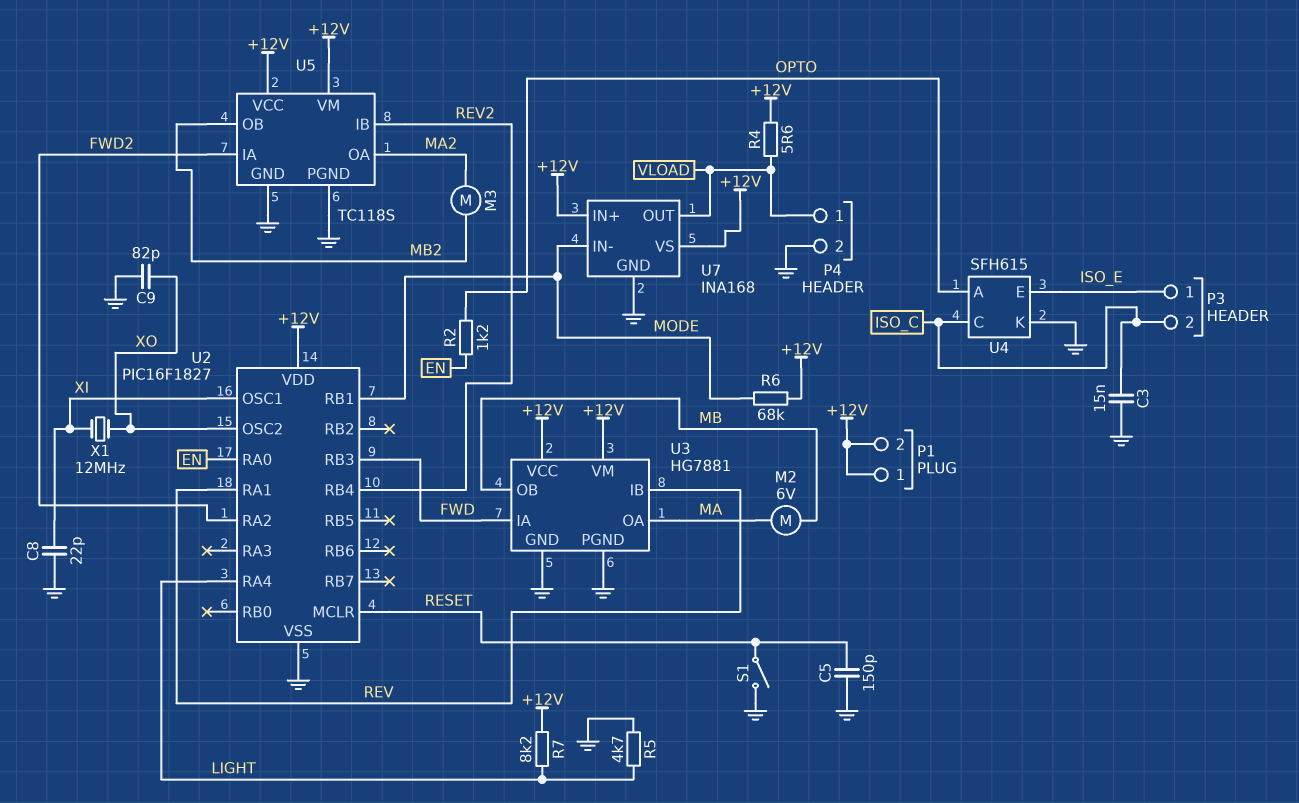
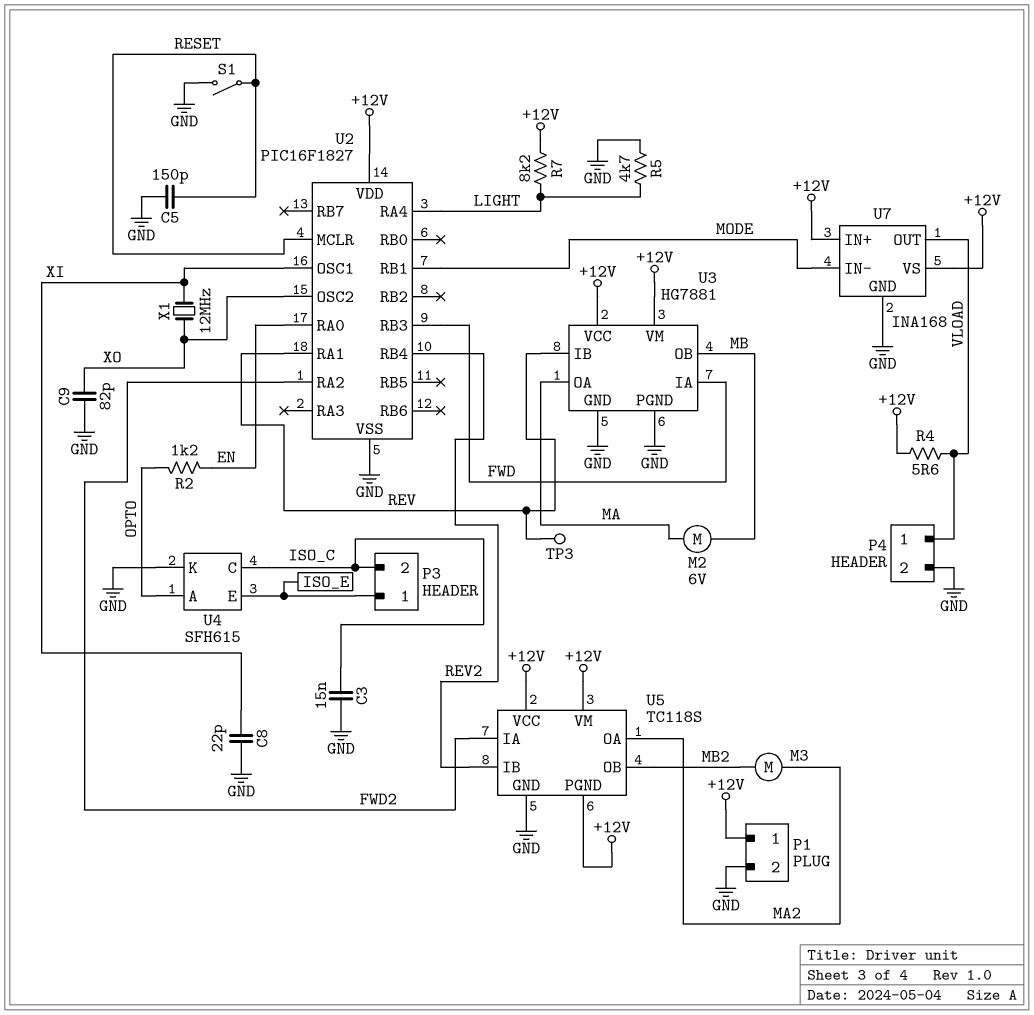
P1 pin 2: +12V -> GND
R6: 68k (+12V, MODE) -> none
TP3: none -> test point (REV)
U5 pin PGND: GND -> +12V

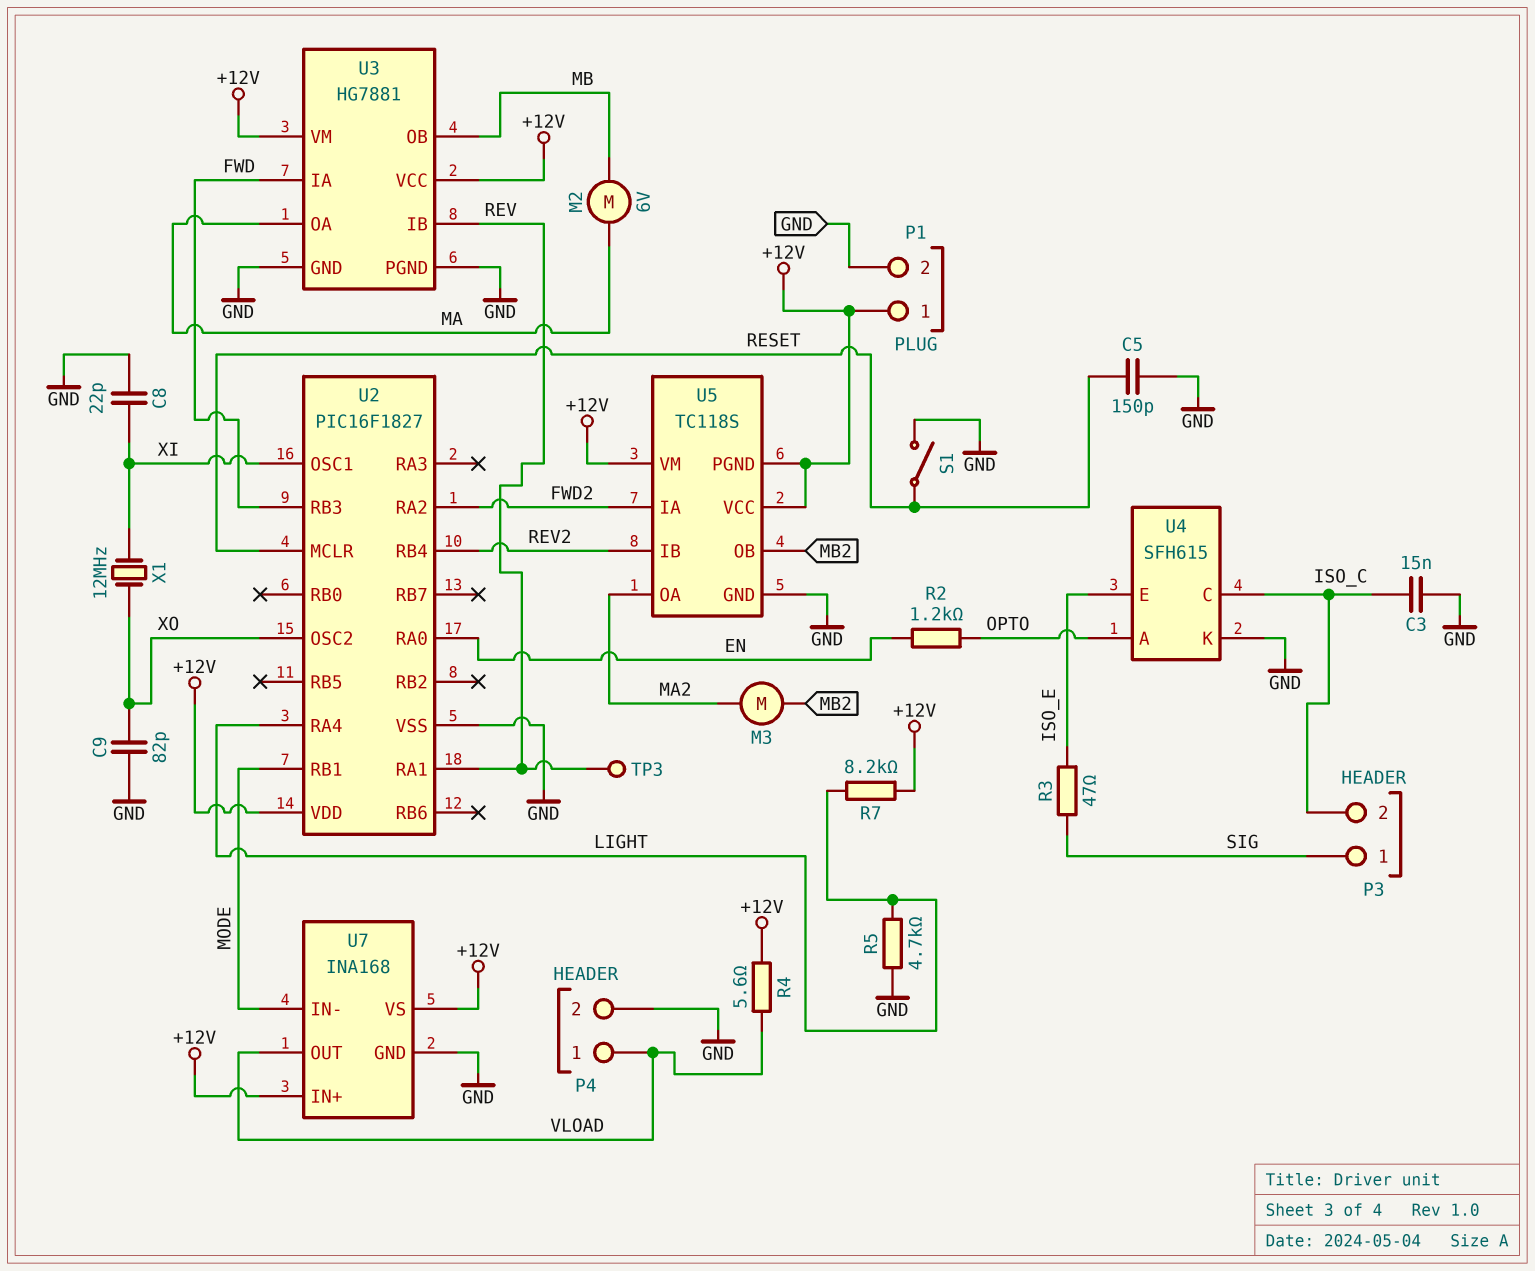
P3 pin 1: ISO_E -> SIG
R3: none -> 47 (ISO_E, SIG)

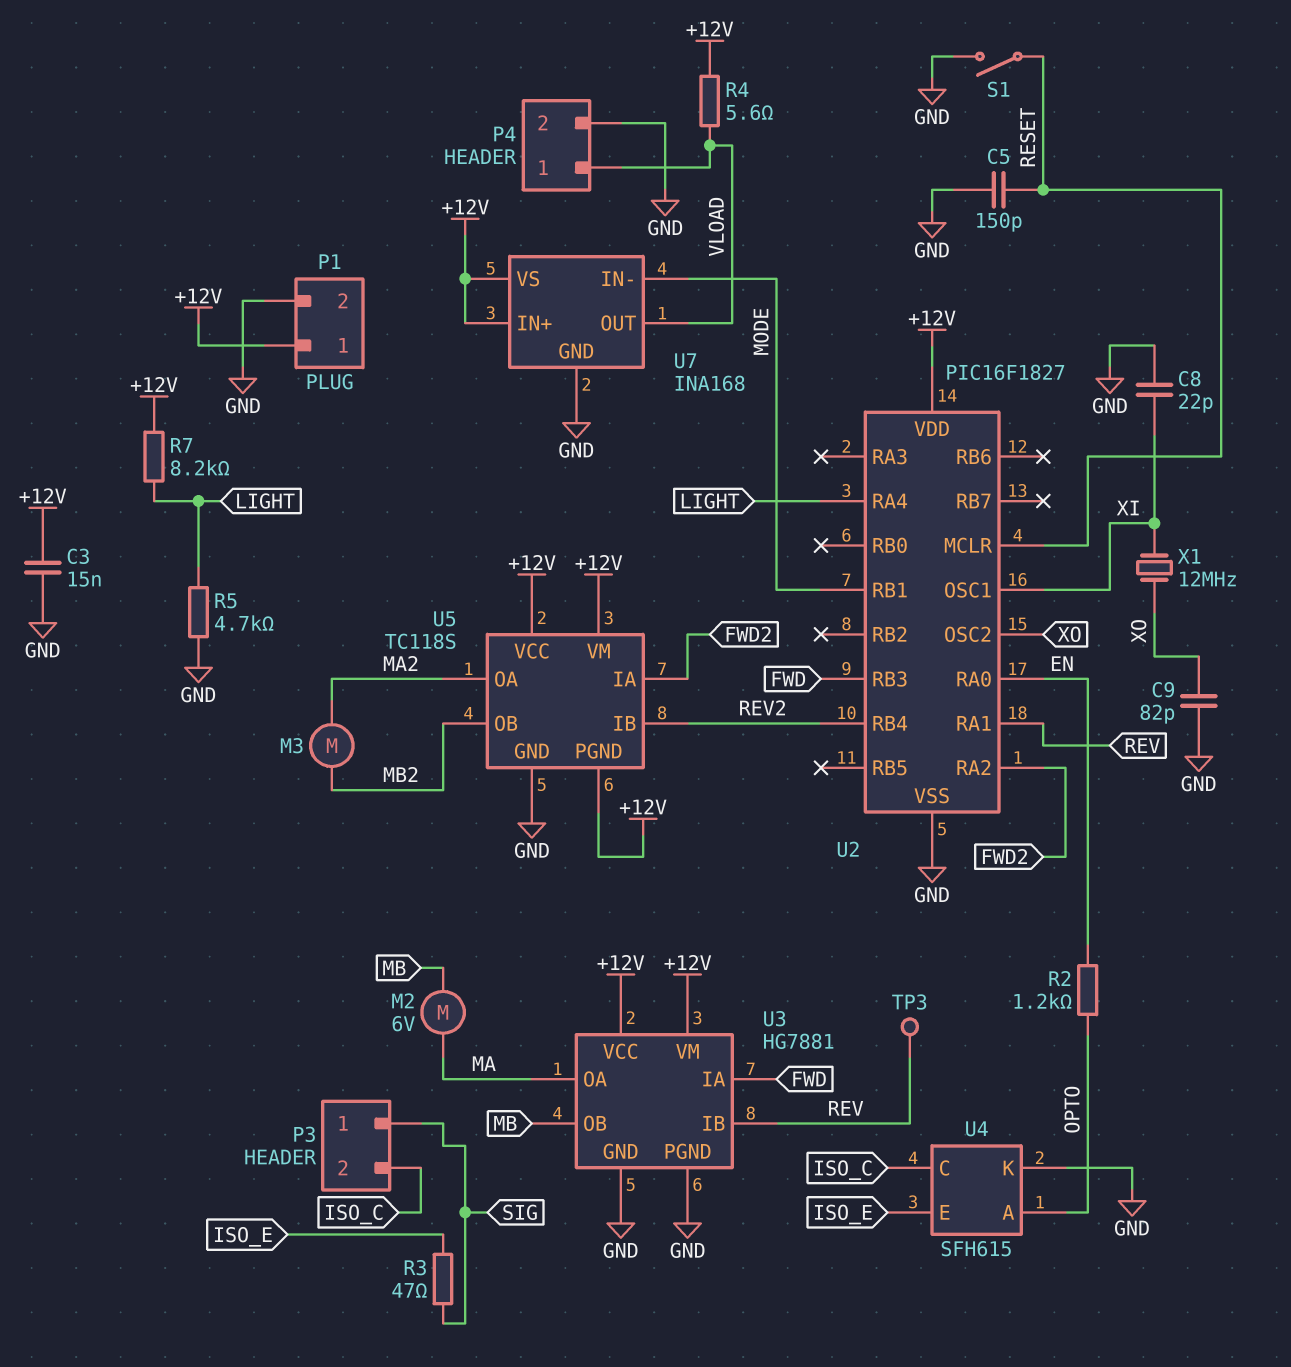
C3: 15nF (GND, ISO_C) -> 15nF (+12V, GND)

